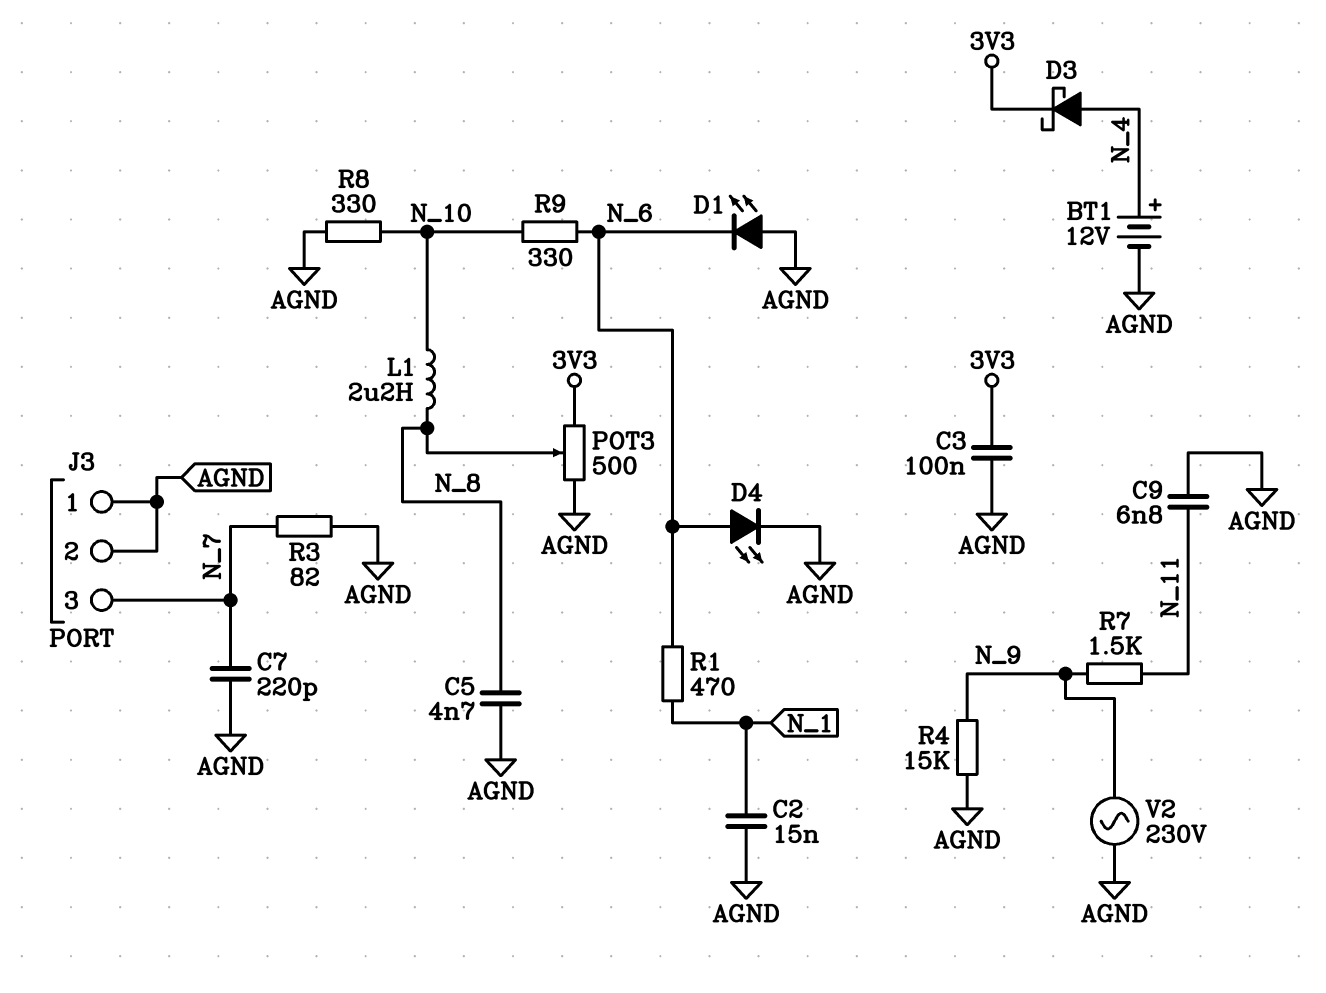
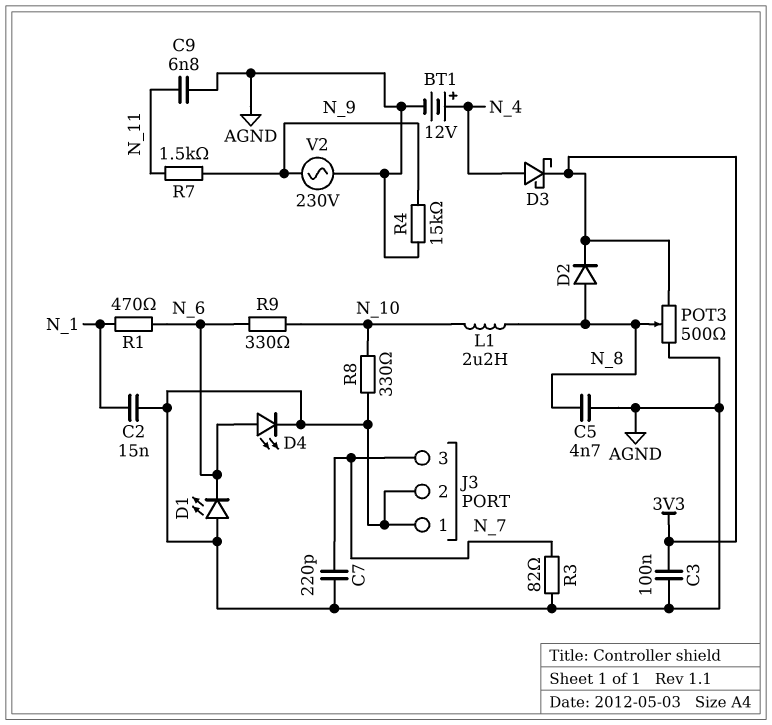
D2: none -> diode (A N_8, K 3V3)

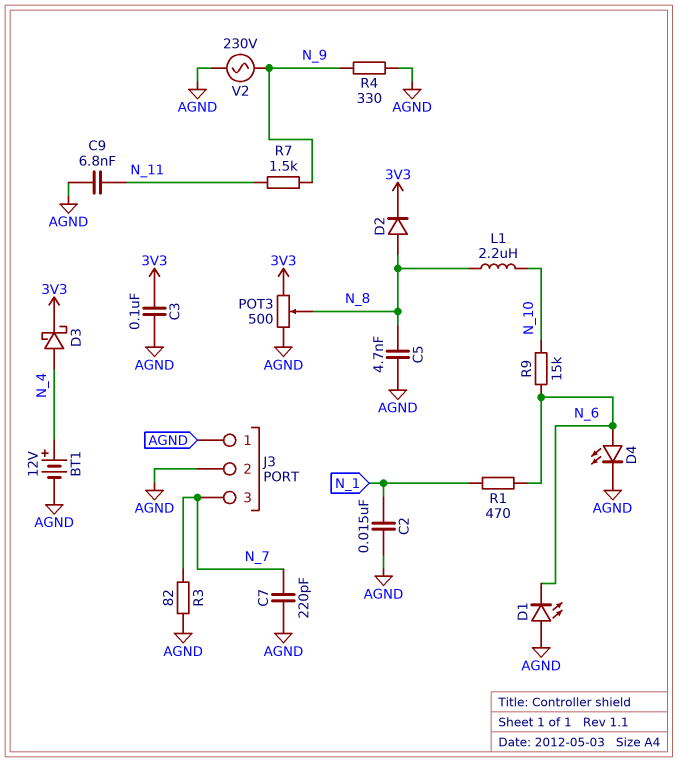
R4: 15k (AGND, N_9) -> 330 (AGND, N_9)
R8: 330 (AGND, N_10) -> none
R9: 330 (N_6, N_10) -> 15k (N_6, N_10)

